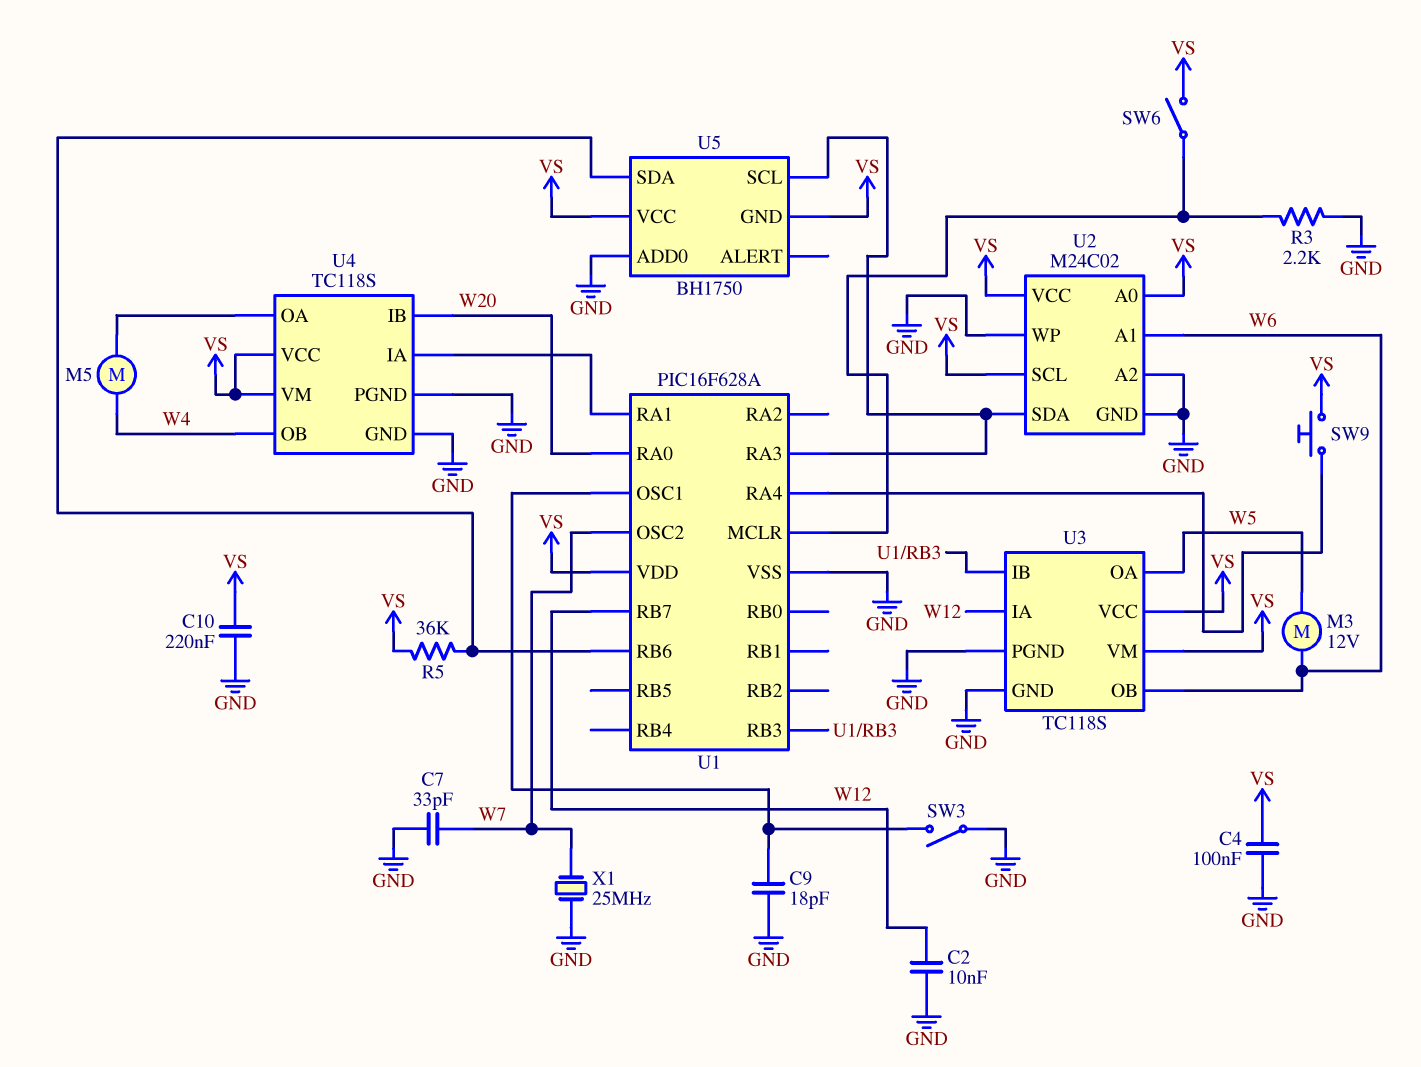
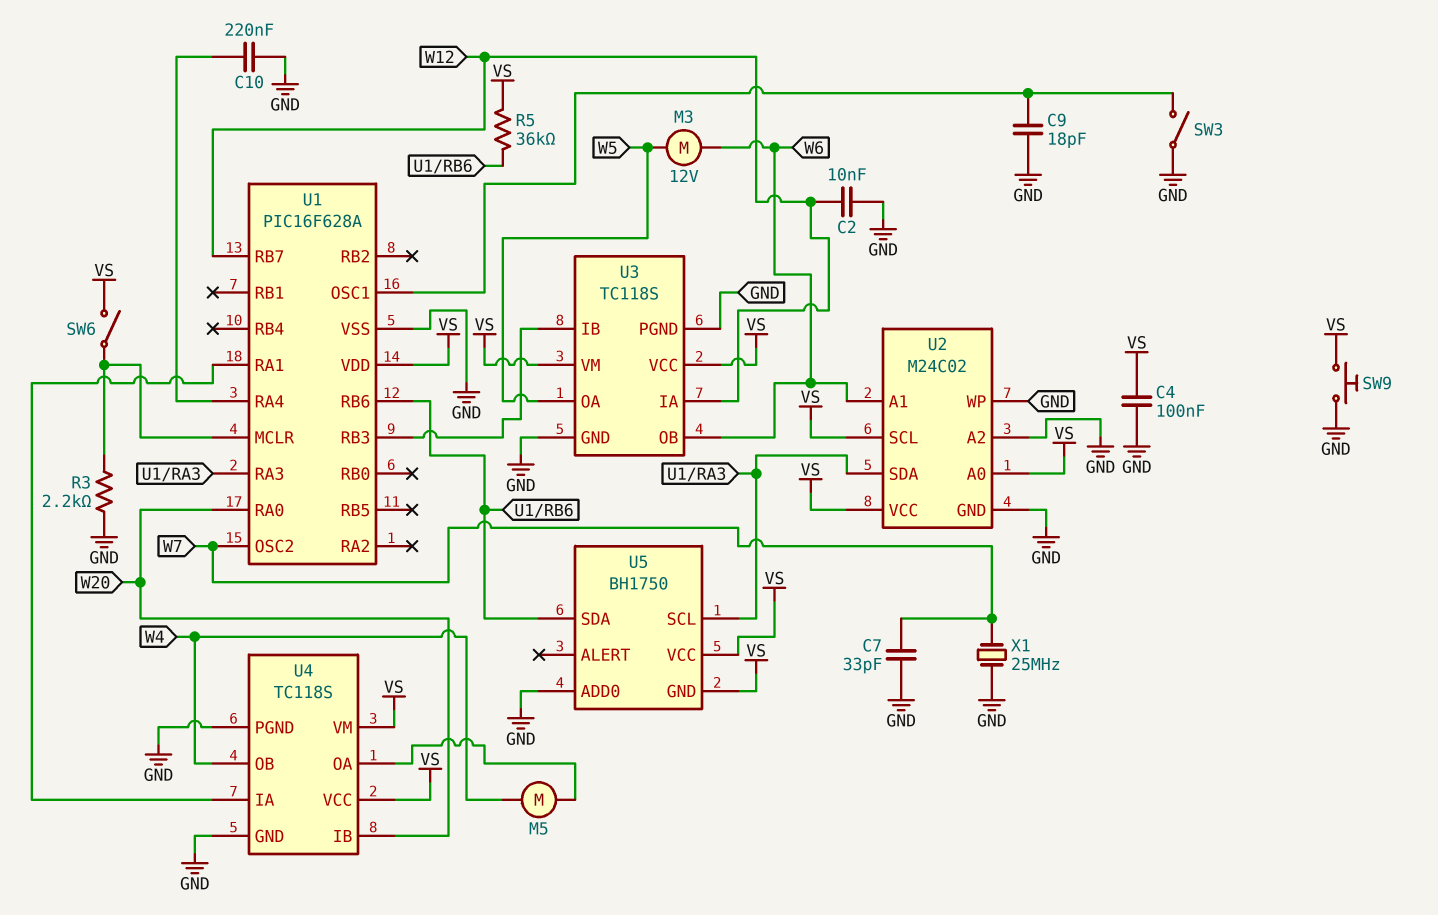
C10: 220nF (GND, VS) -> 220nF (GND, U1/RA4)
SW9: button (U1/RA4, VS) -> button (GND, VS)

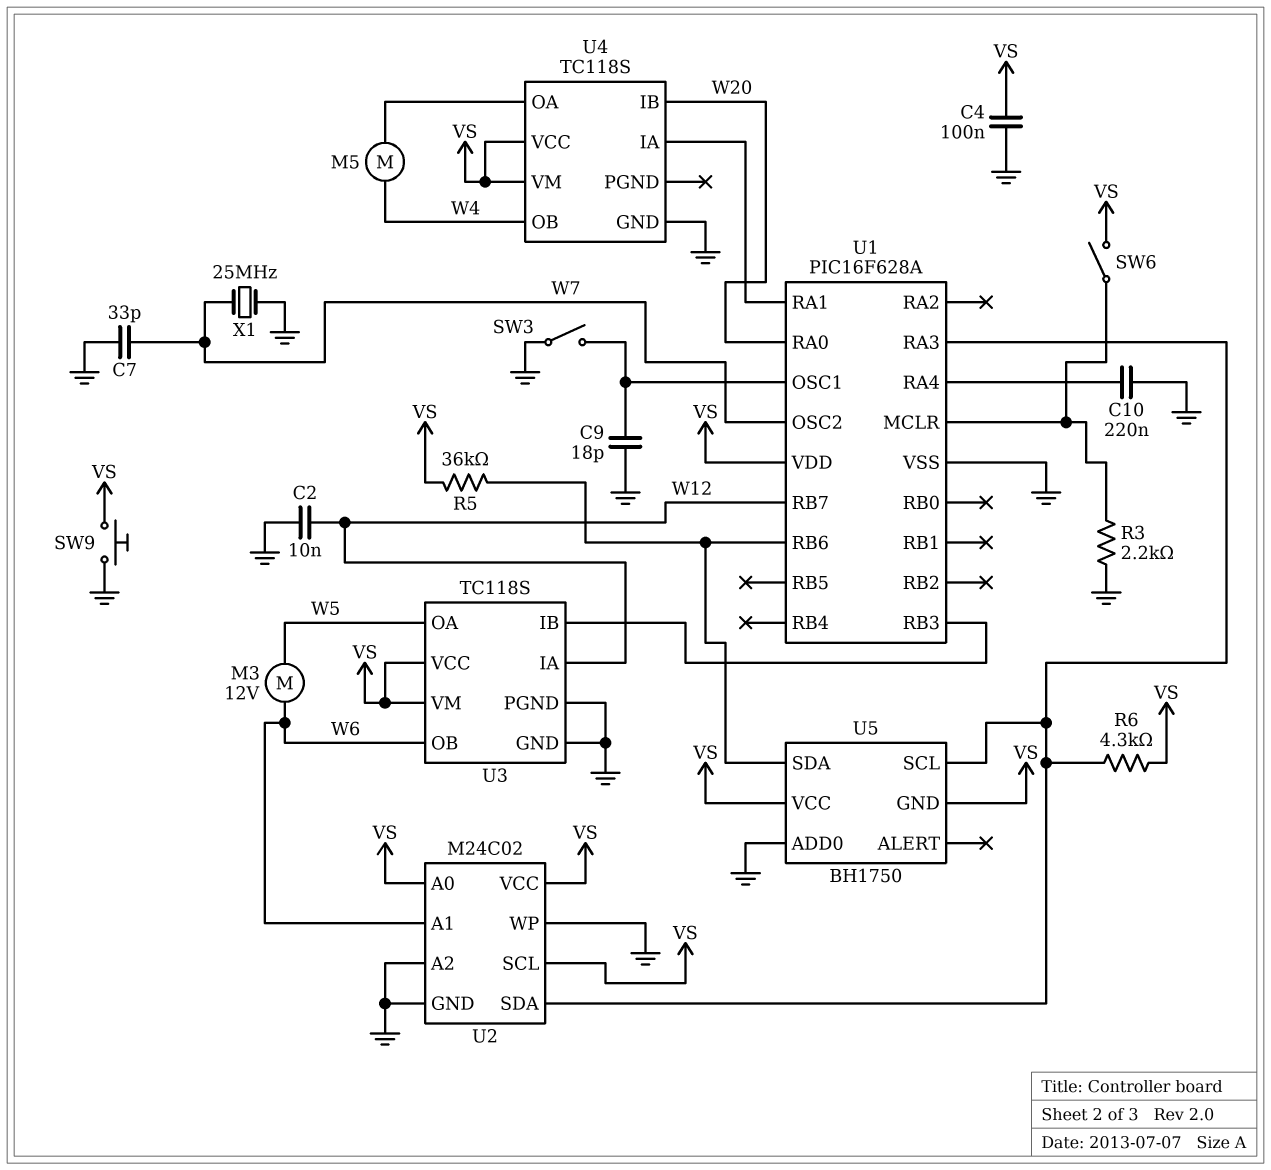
R6: none -> 4.3k (U1/RA3, VS)
U4 pin PGND: GND -> none

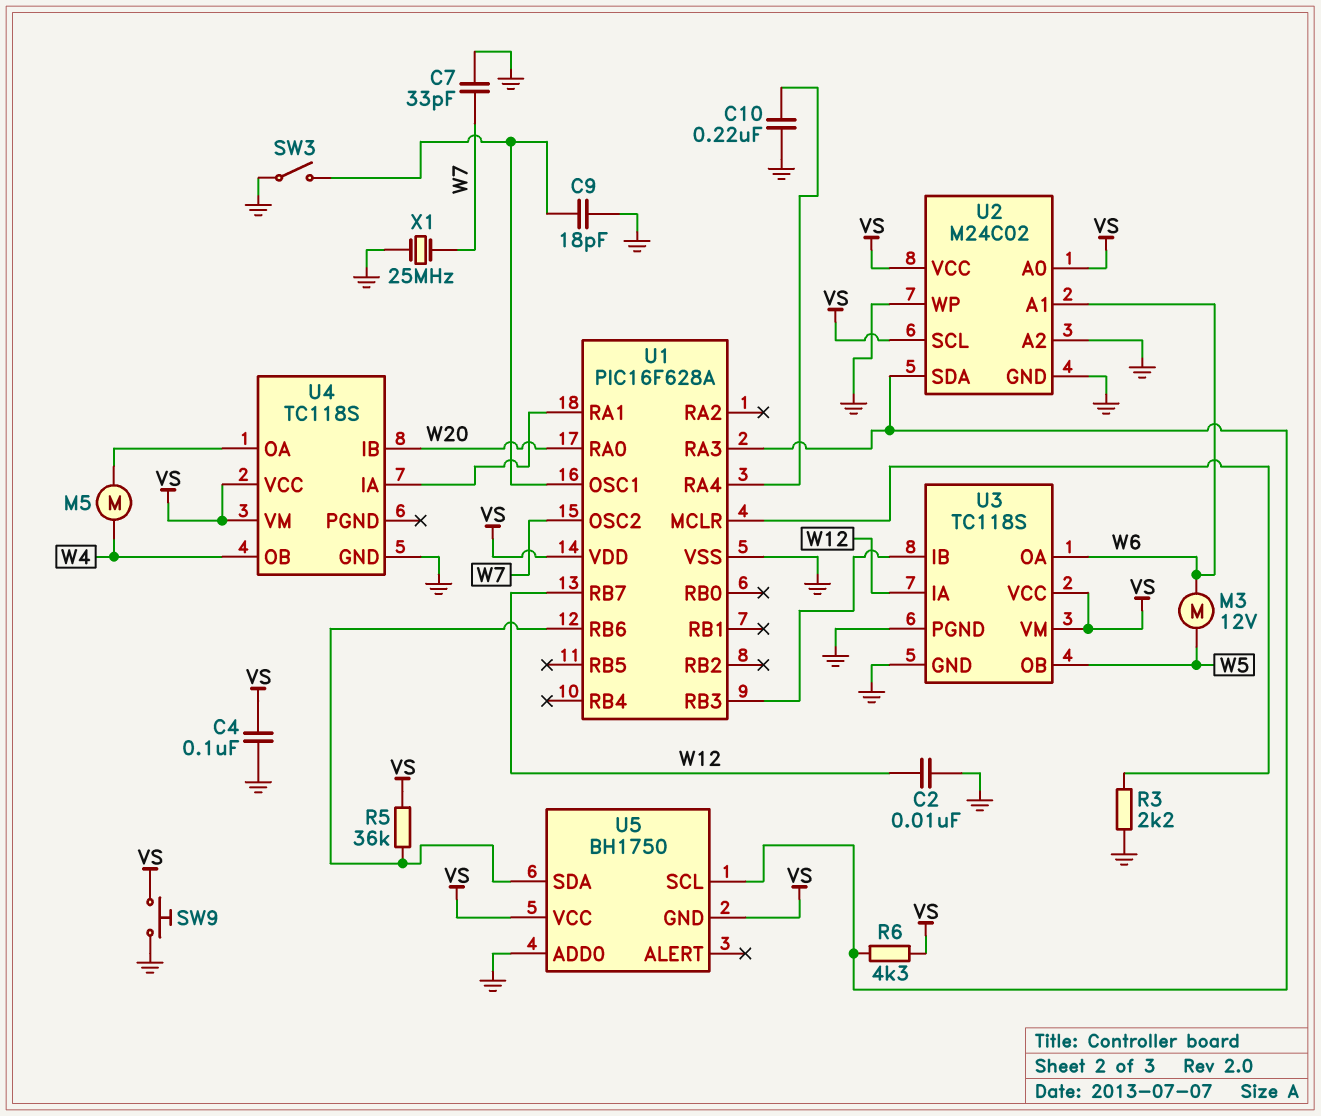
SW6: switch (U1/MCLR, VS) -> none
U3 pin OA: W5 -> W6
U3 pin OB: W6 -> W5

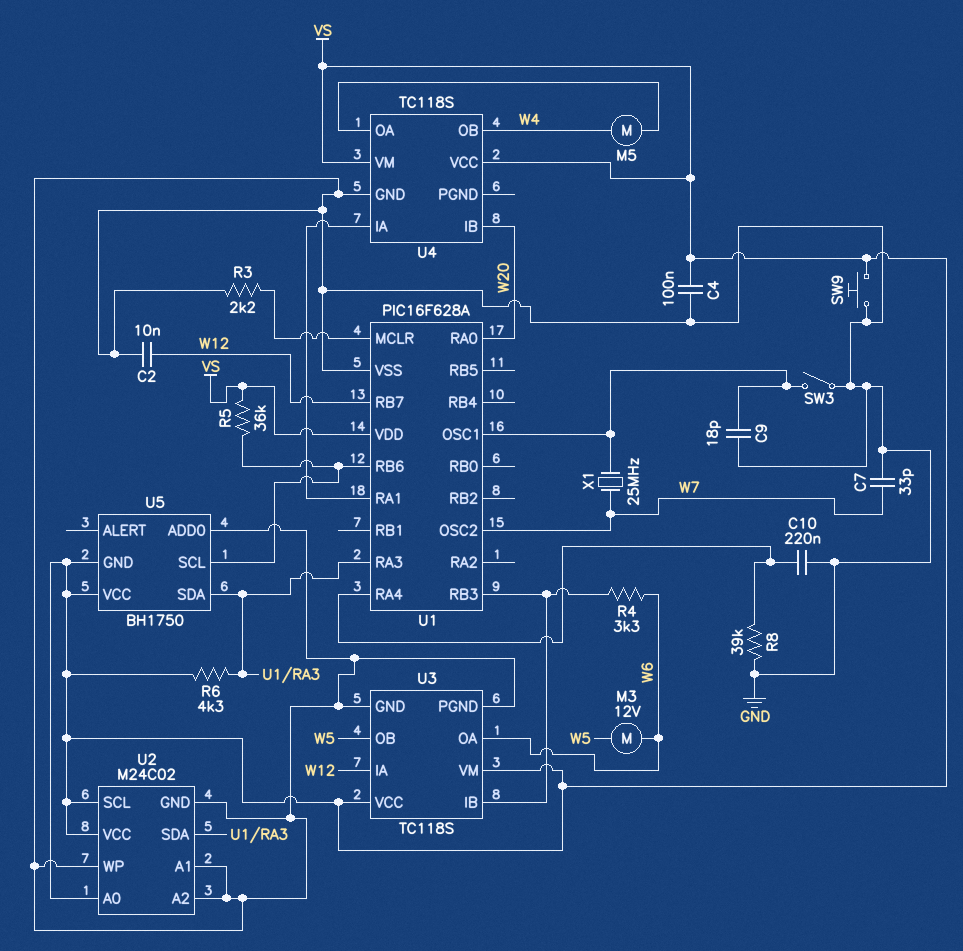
R4: none -> 3.3k (U1/RB3, W6)
R8: none -> 39k (GND, U1/RA4)
U2 pin A1: W6 -> GND
U5 pin SCL: U1/RA3 -> U1/RB6
U5 pin SDA: U1/RB6 -> U1/RA3
X1: 25MHz (GND, W7) -> 25MHz (U1/OSC1, W7)

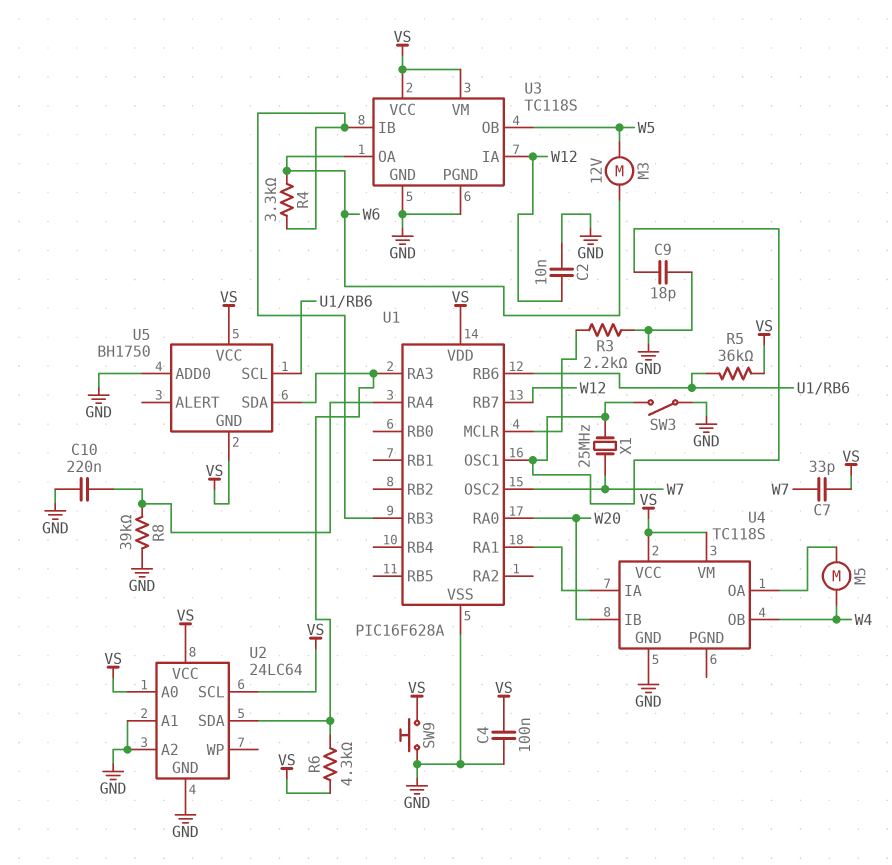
C7: 33pF (GND, W7) -> 33pF (VS, W7)
U2: M24C02 -> 24LC64
U2 pin WP: GND -> none

